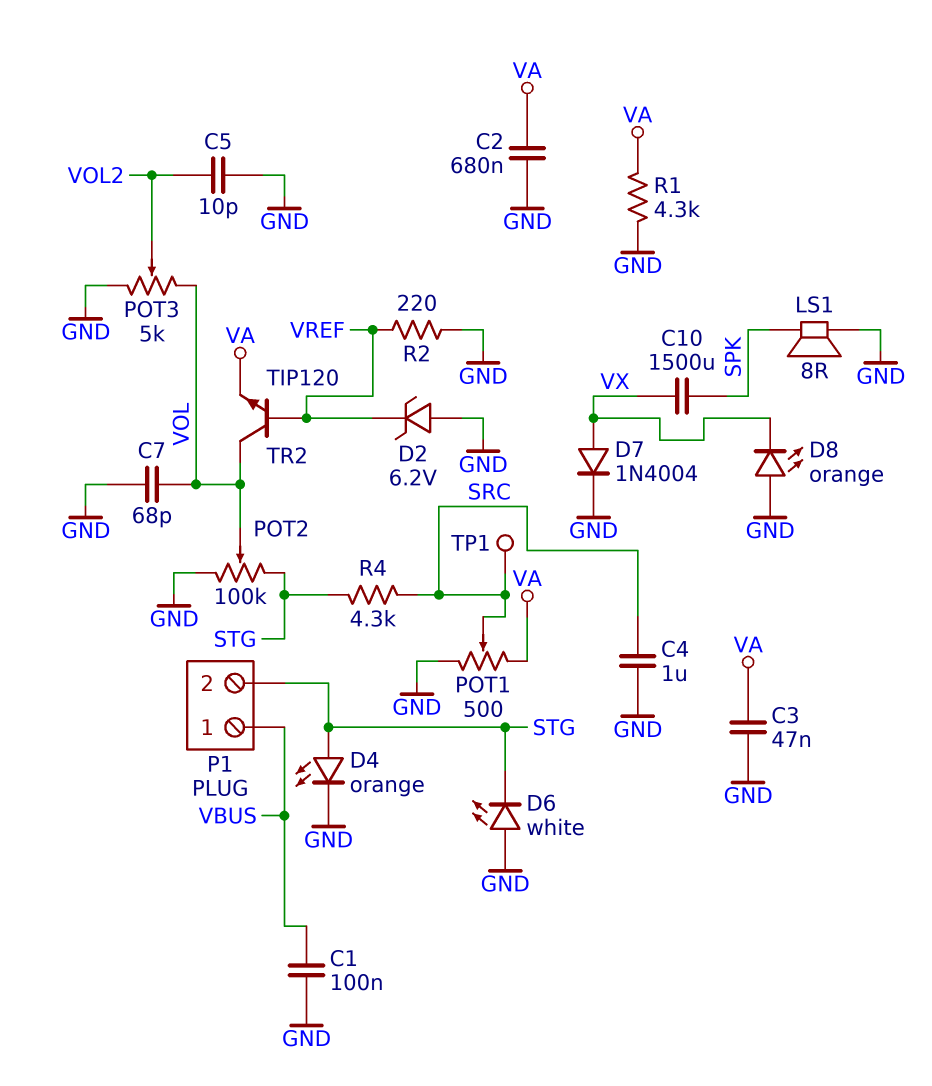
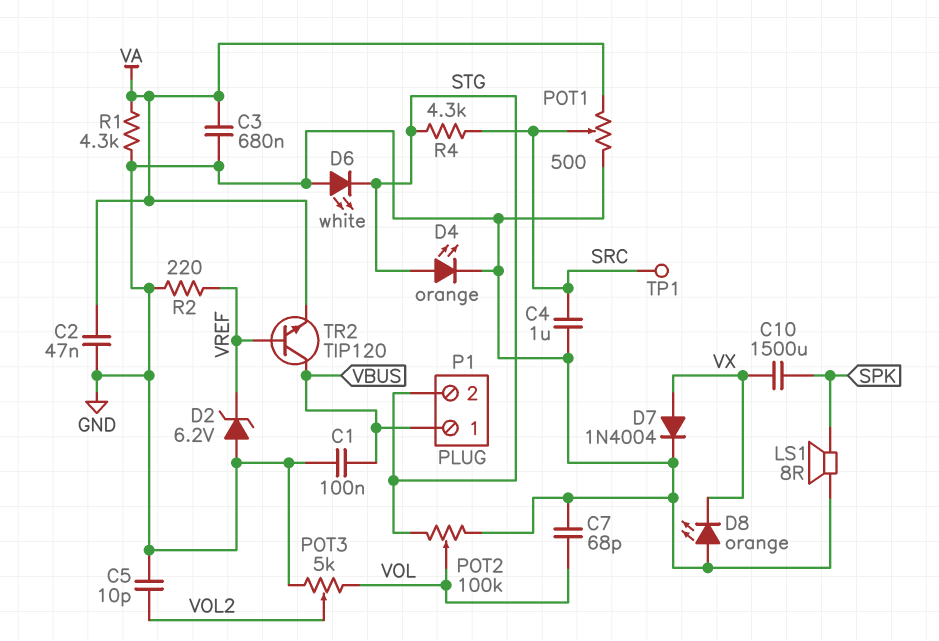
C2: 680nF (GND, VA) -> 47nF (GND, VA)
C3: 47nF (GND, VA) -> 680nF (GND, VA)
TR2: NPN TIP120 (B VREF, C VOL, E VA) -> NPN TIP120 (B VREF, C VBUS, E VA)

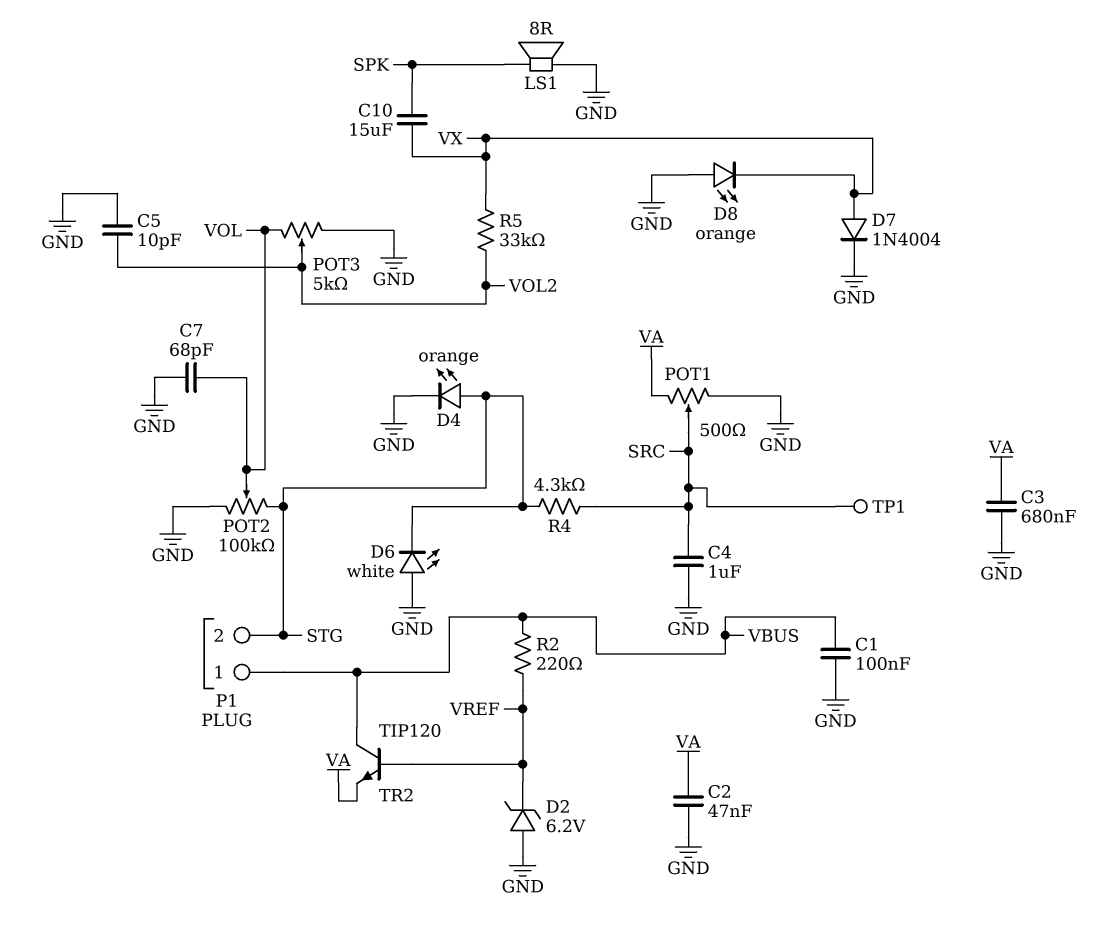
C10: 1500uF (SPK, VX) -> 15uF (SPK, VX)
R1: 4.3k (GND, VA) -> none
R2: 220 (GND, VREF) -> 220 (VBUS, VREF)
R5: none -> 33k (VOL2, VX)

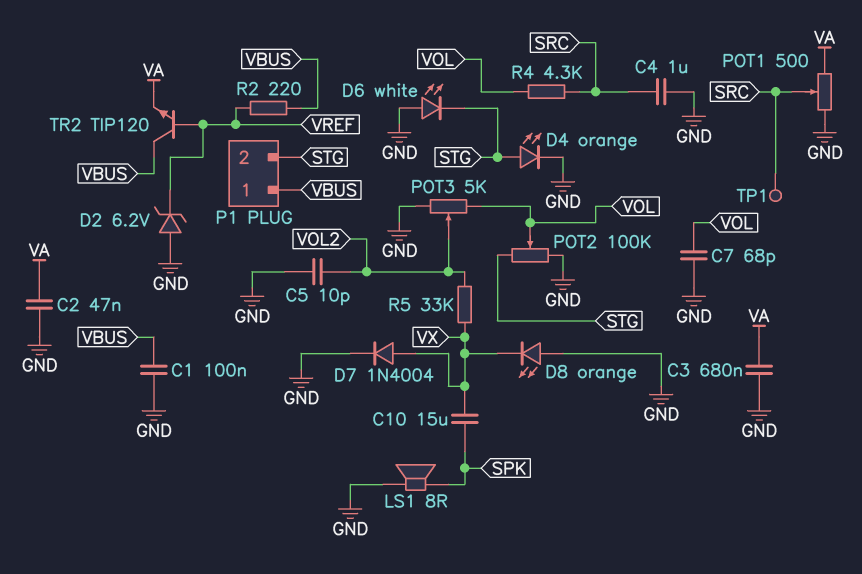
R4: 4.3k (SRC, STG) -> 4.3k (SRC, VOL)

